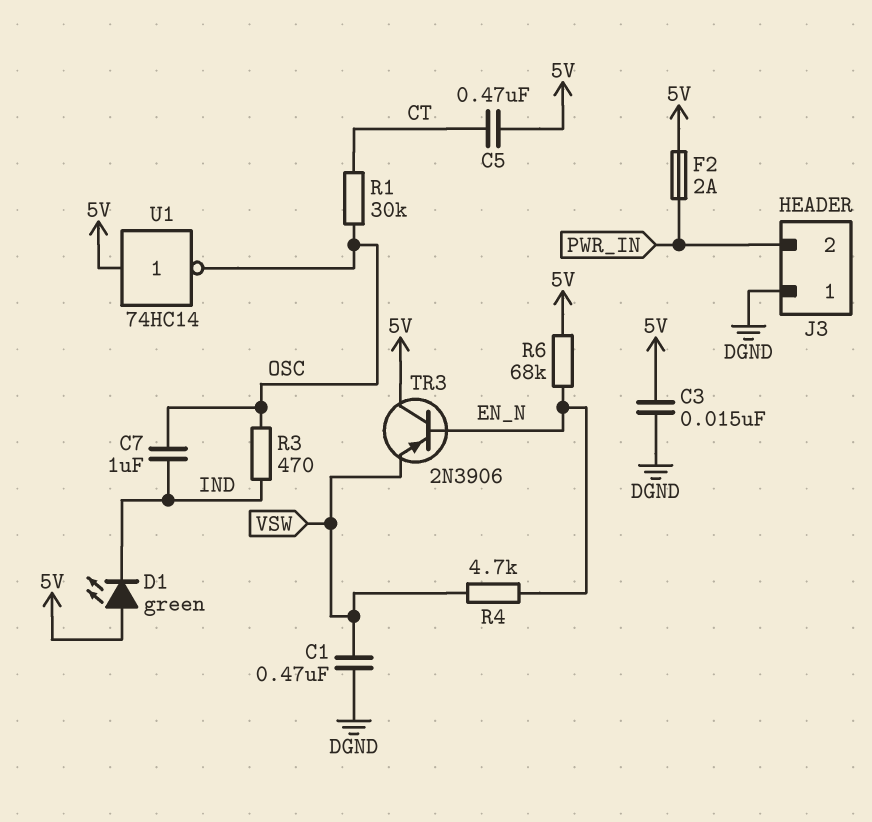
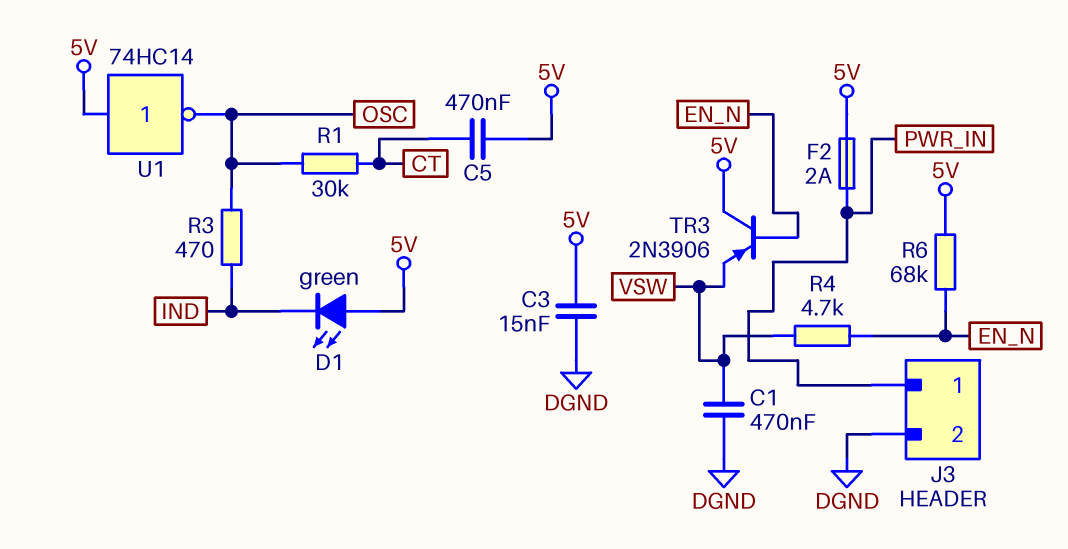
C7: 1uF (IND, OSC) -> none
J3 pin 1: DGND -> PWR_IN
J3 pin 2: PWR_IN -> DGND

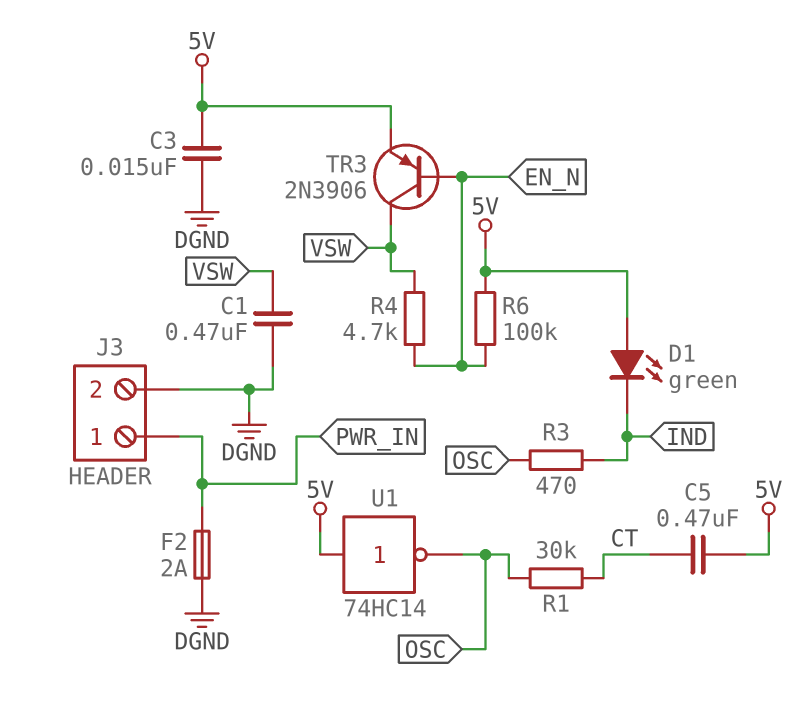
F2: 2A (5V, PWR_IN) -> 2A (DGND, PWR_IN)
R6: 68k (5V, EN_N) -> 100k (5V, EN_N)
TR3: PNP 2N3906 (B EN_N, C 5V, E VSW) -> PNP 2N3906 (B EN_N, C VSW, E 5V)

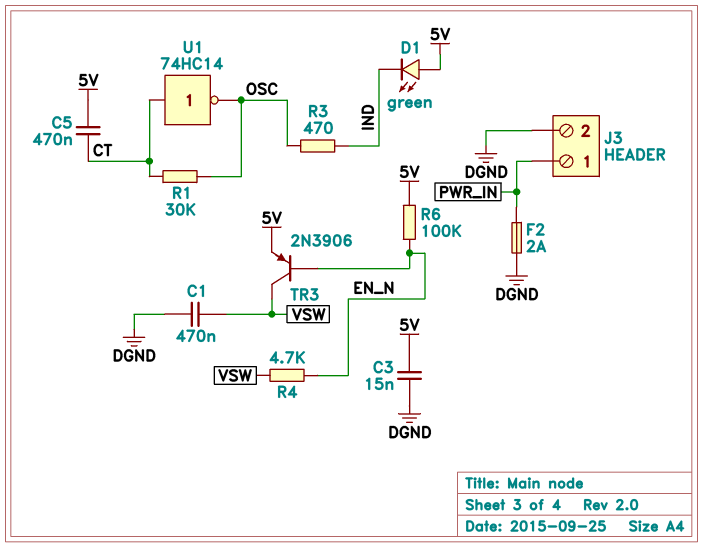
U1: NOT 74HC14 (in 5V, out OSC) -> NOT 74HC14 (in CT, out OSC)

